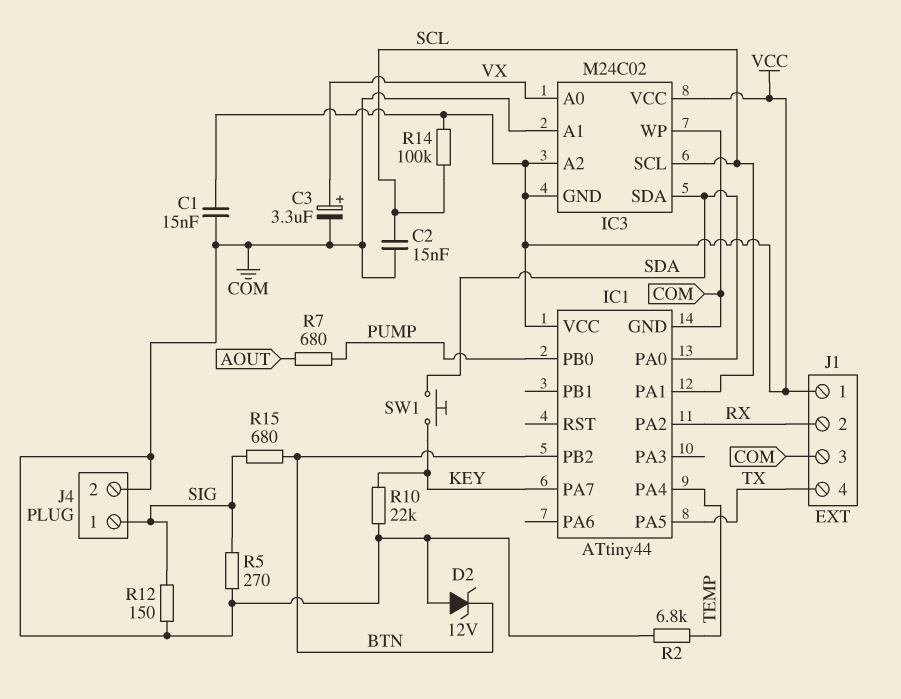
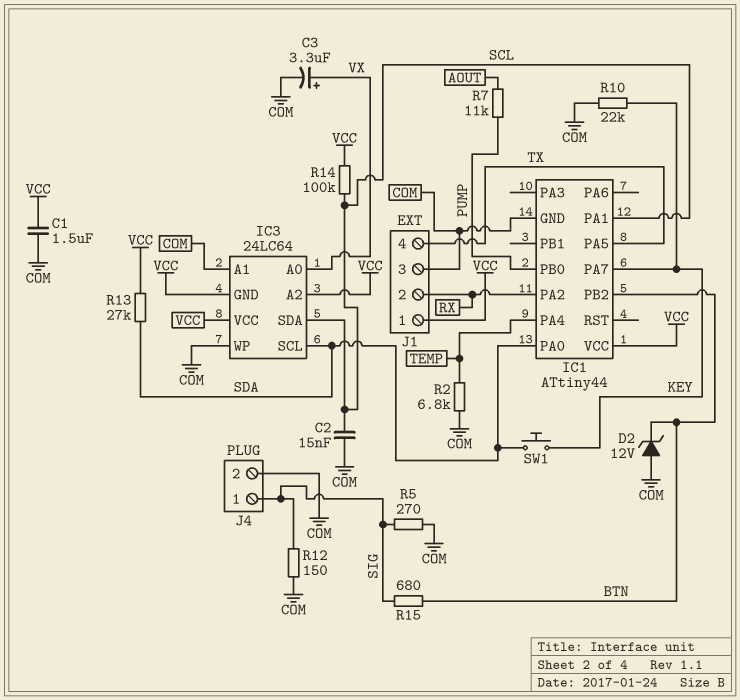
C1: 15nF (COM, VCC) -> 1.5uF (COM, VCC)
IC3: M24C02 -> 24LC64
IC3 pin SCL: SCL -> SDA
IC3 pin SDA: SDA -> SCL
R7: 680 (AOUT, PUMP) -> 11k (AOUT, PUMP)
R13: none -> 27k (SDA, VCC)

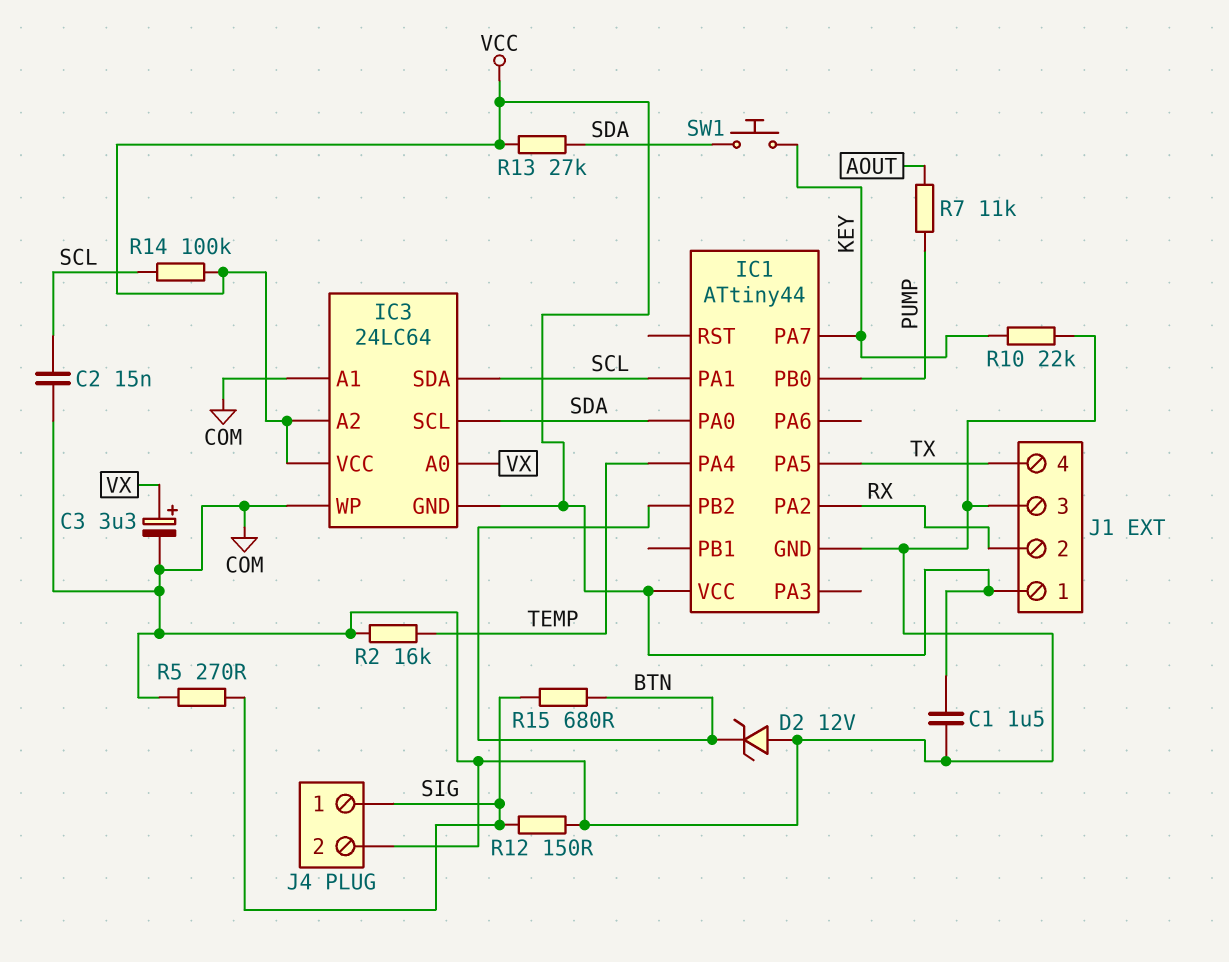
R2: 6.8k (COM, TEMP) -> 16k (COM, TEMP)

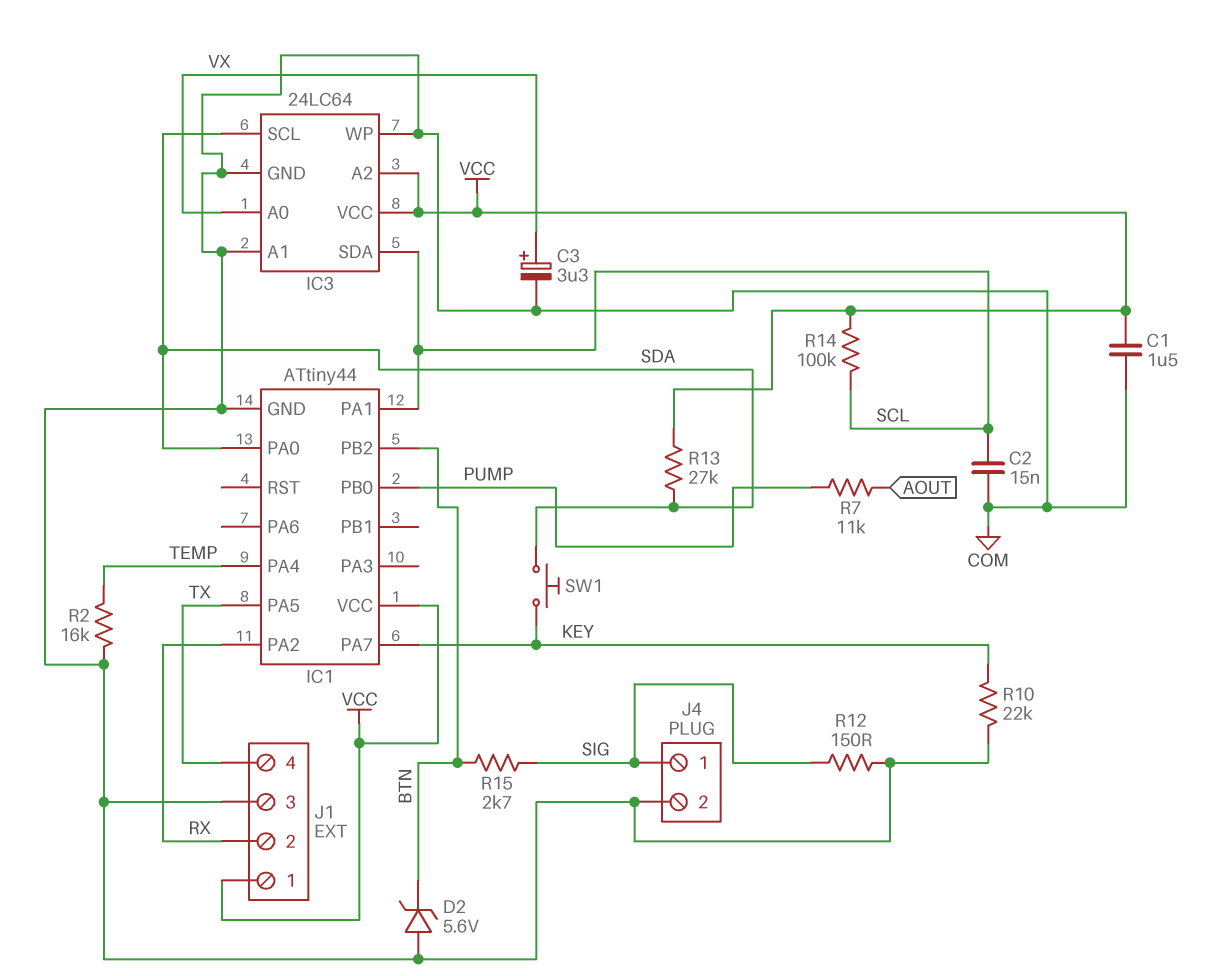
D2: zener 12V (A COM, K BTN) -> zener 5.6V (A COM, K BTN)
IC3 pin GND: VCC -> COM
R5: 270 (COM, SIG) -> none
R15: 680 (BTN, SIG) -> 2.7k (BTN, SIG)

